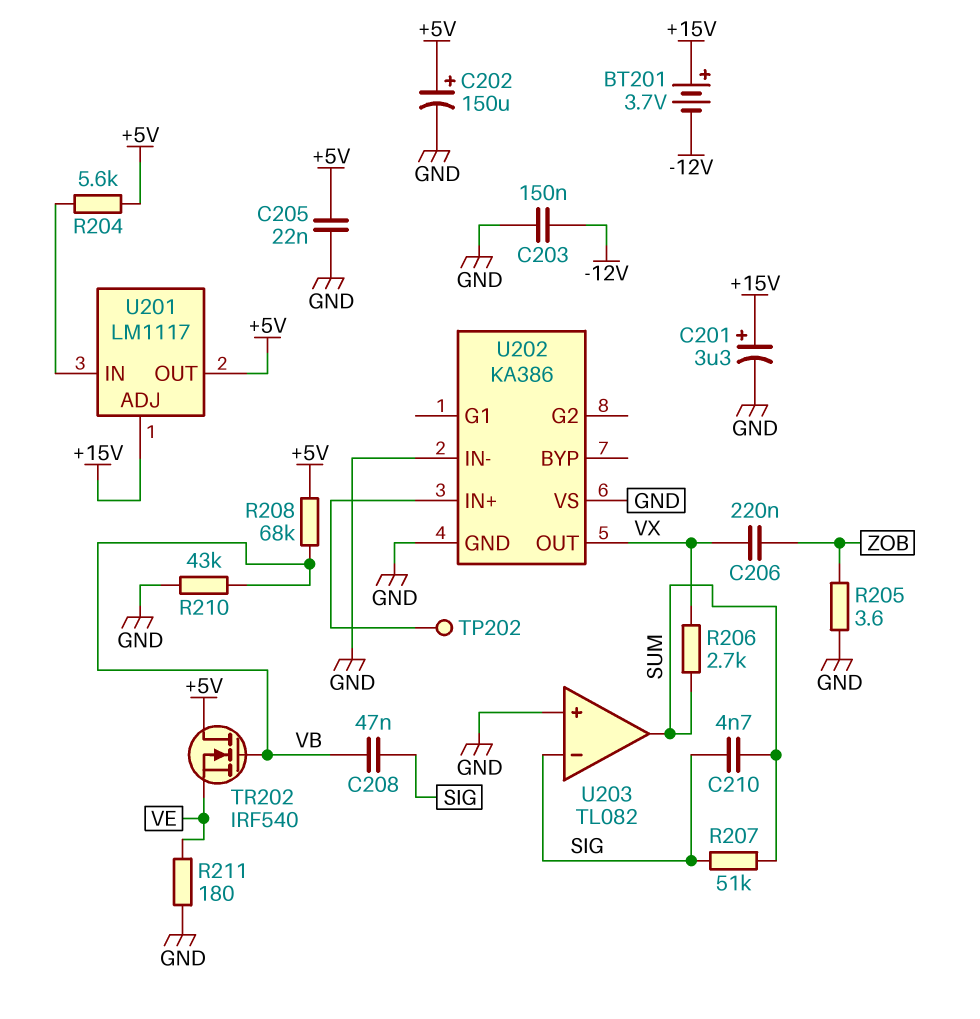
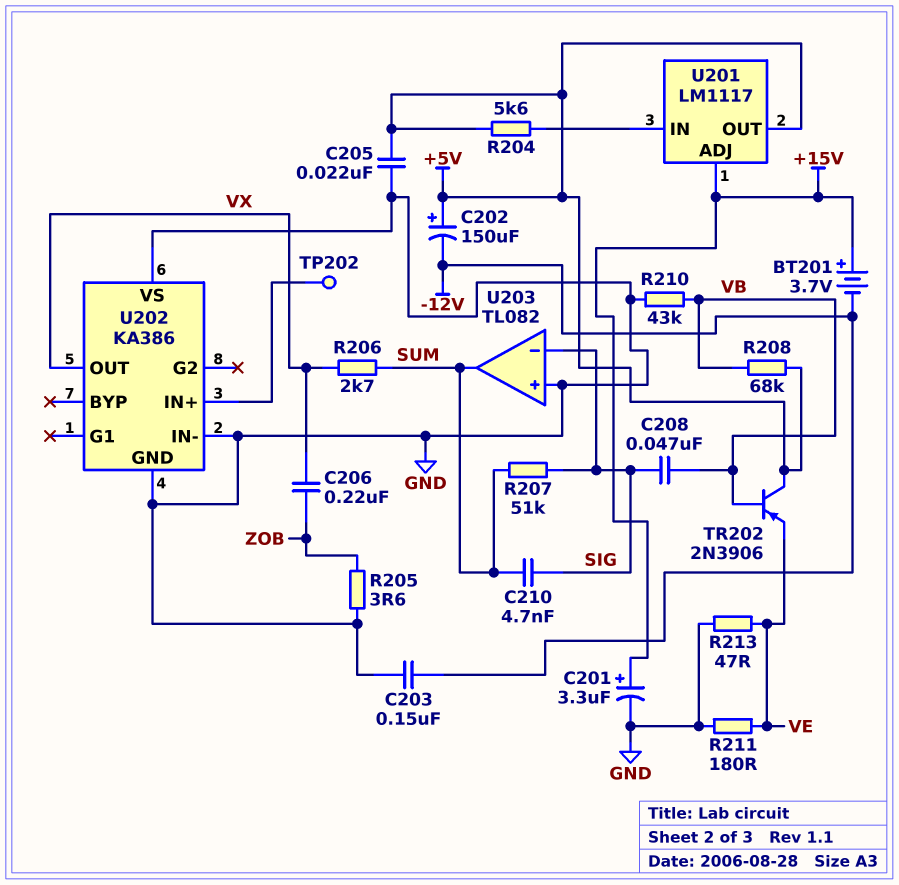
C202: 150uF (plus +5V, minus GND) -> 150uF (plus +5V, minus -12V)
R213: none -> 47 (GND, VE)
TR202: NMOS IRF540 (G VB, D +5V, S VE) -> PNP 2N3906 (B VB, C +5V, E VE)

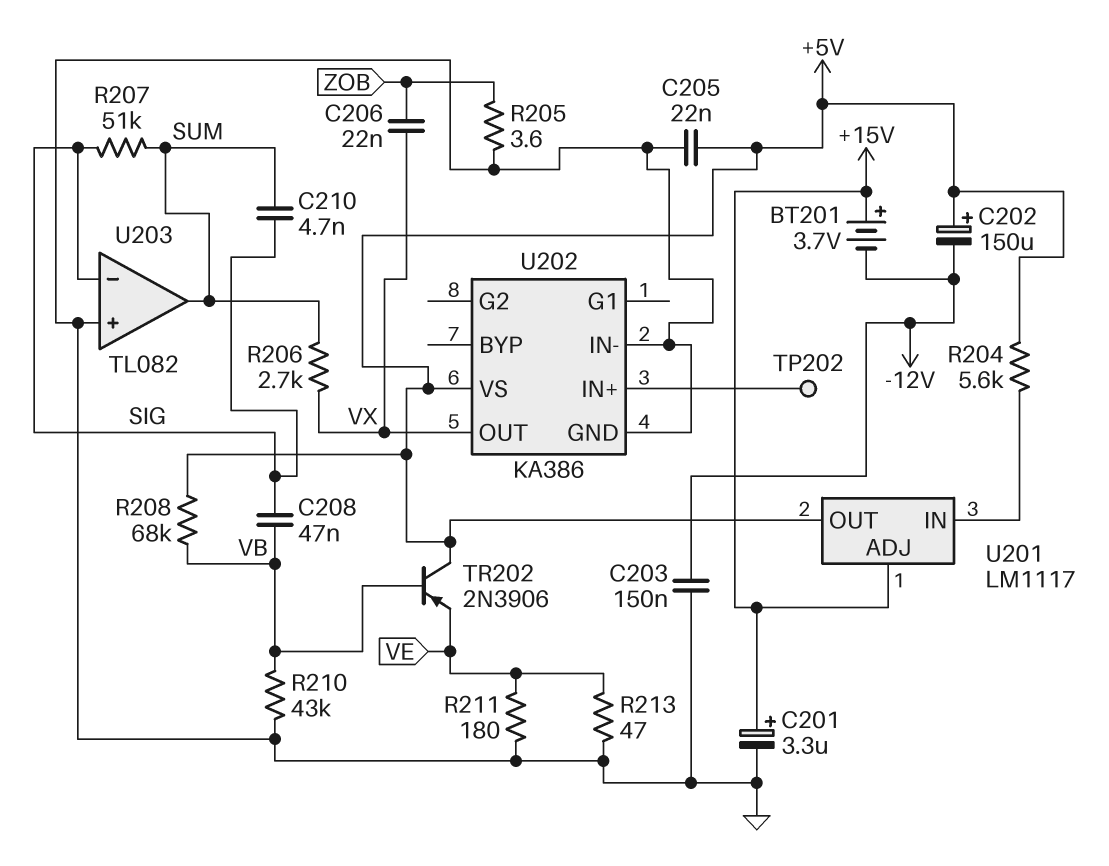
C206: 220nF (VX, ZOB) -> 22nF (VX, ZOB)
U202 pin VS: GND -> +5V

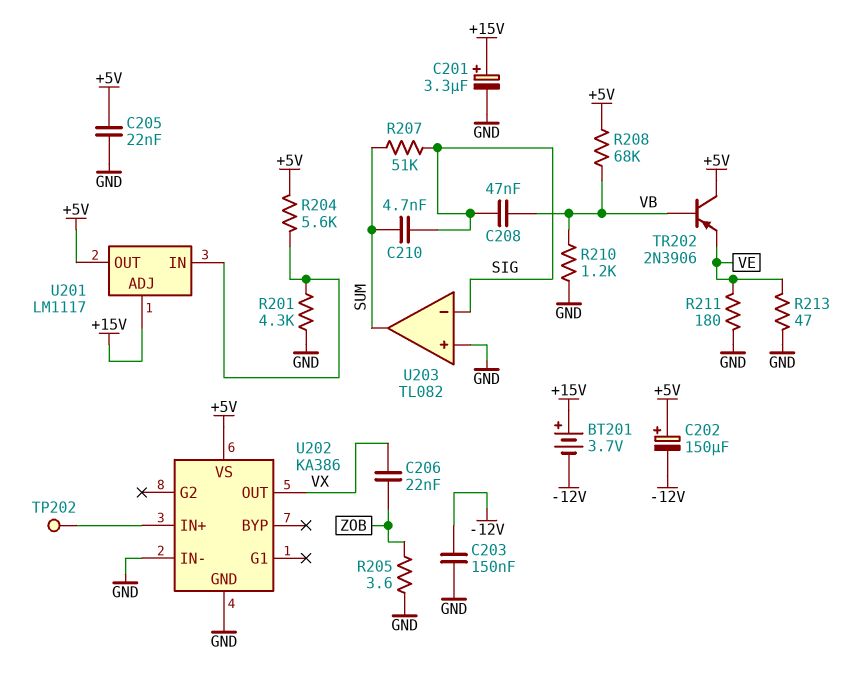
R201: none -> 4.3k (GND, U201/IN)
R206: 2.7k (SUM, VX) -> none
R210: 43k (GND, VB) -> 1.2k (GND, VB)

